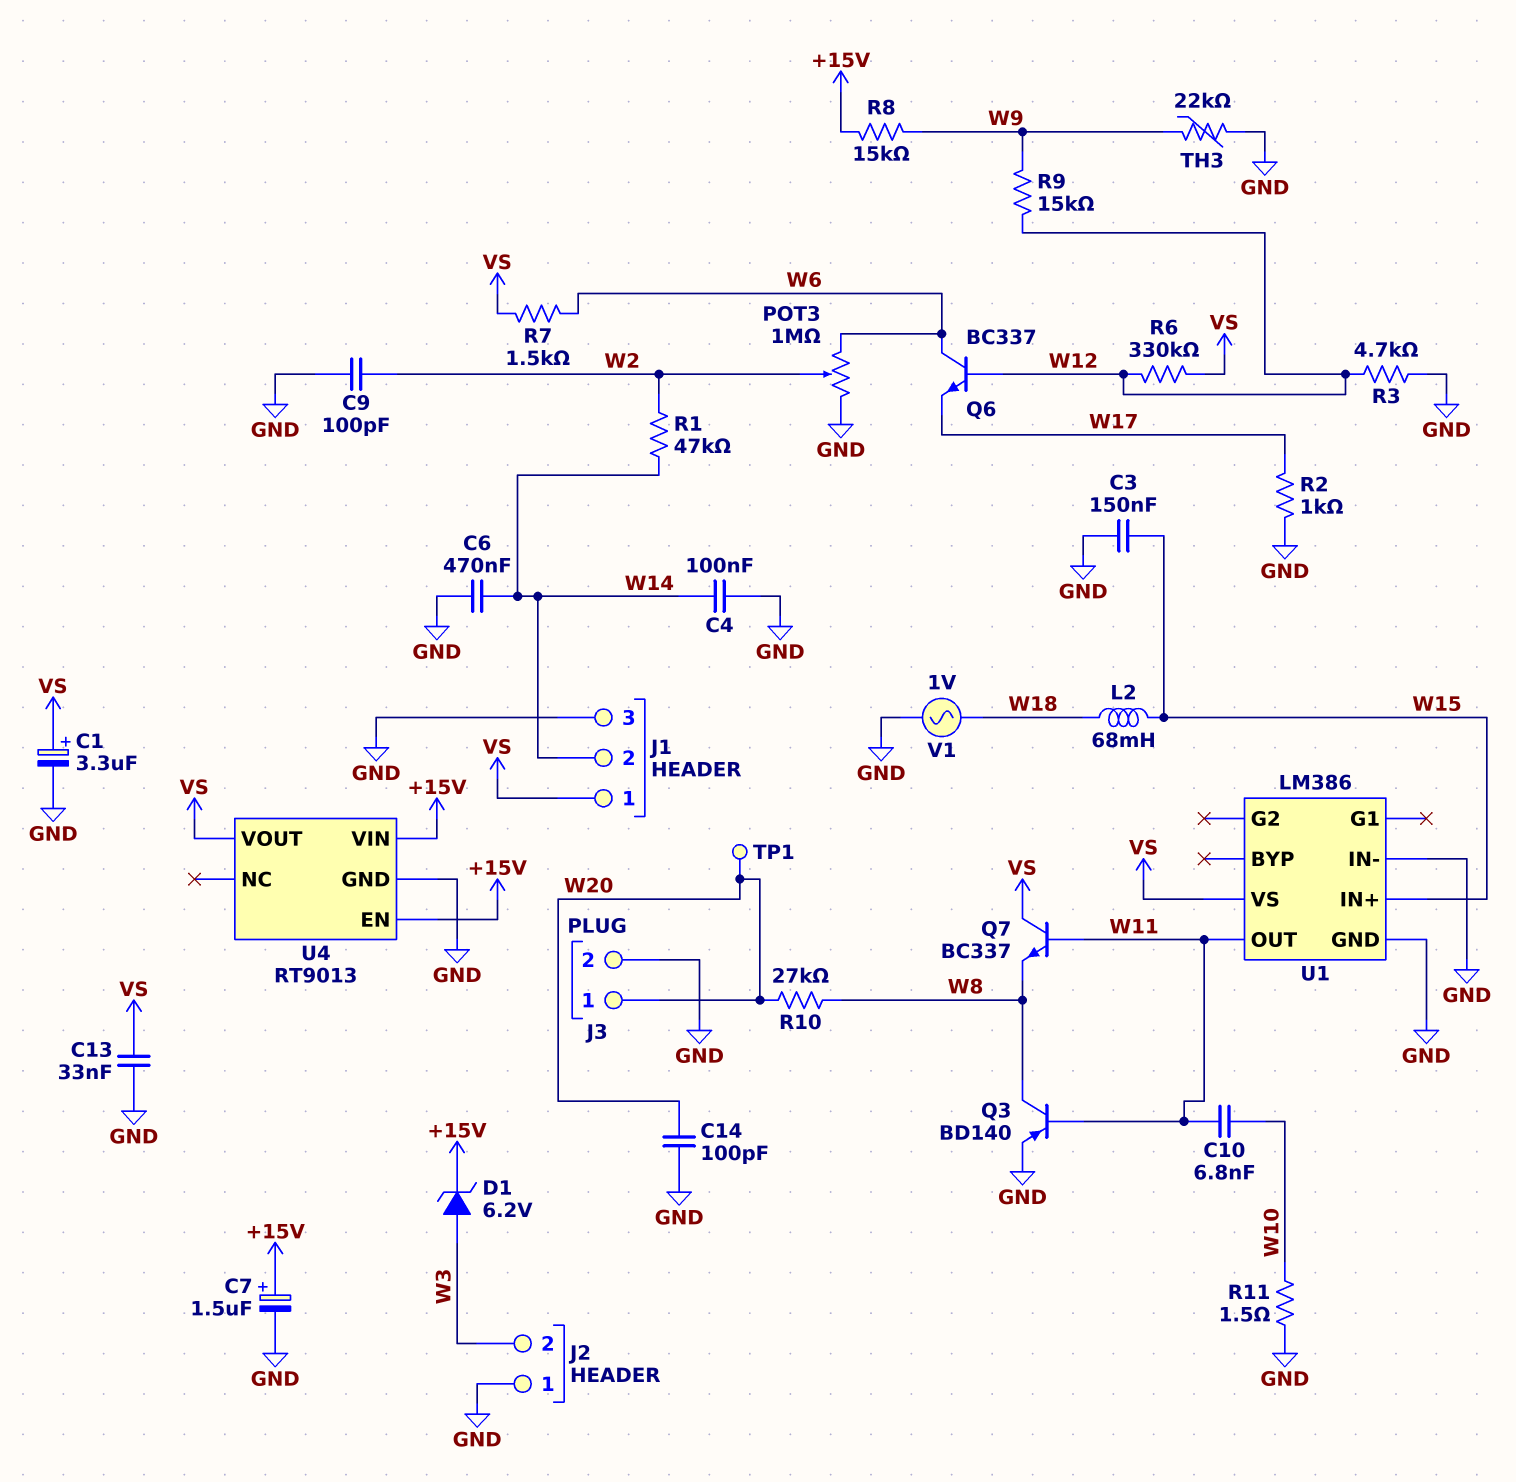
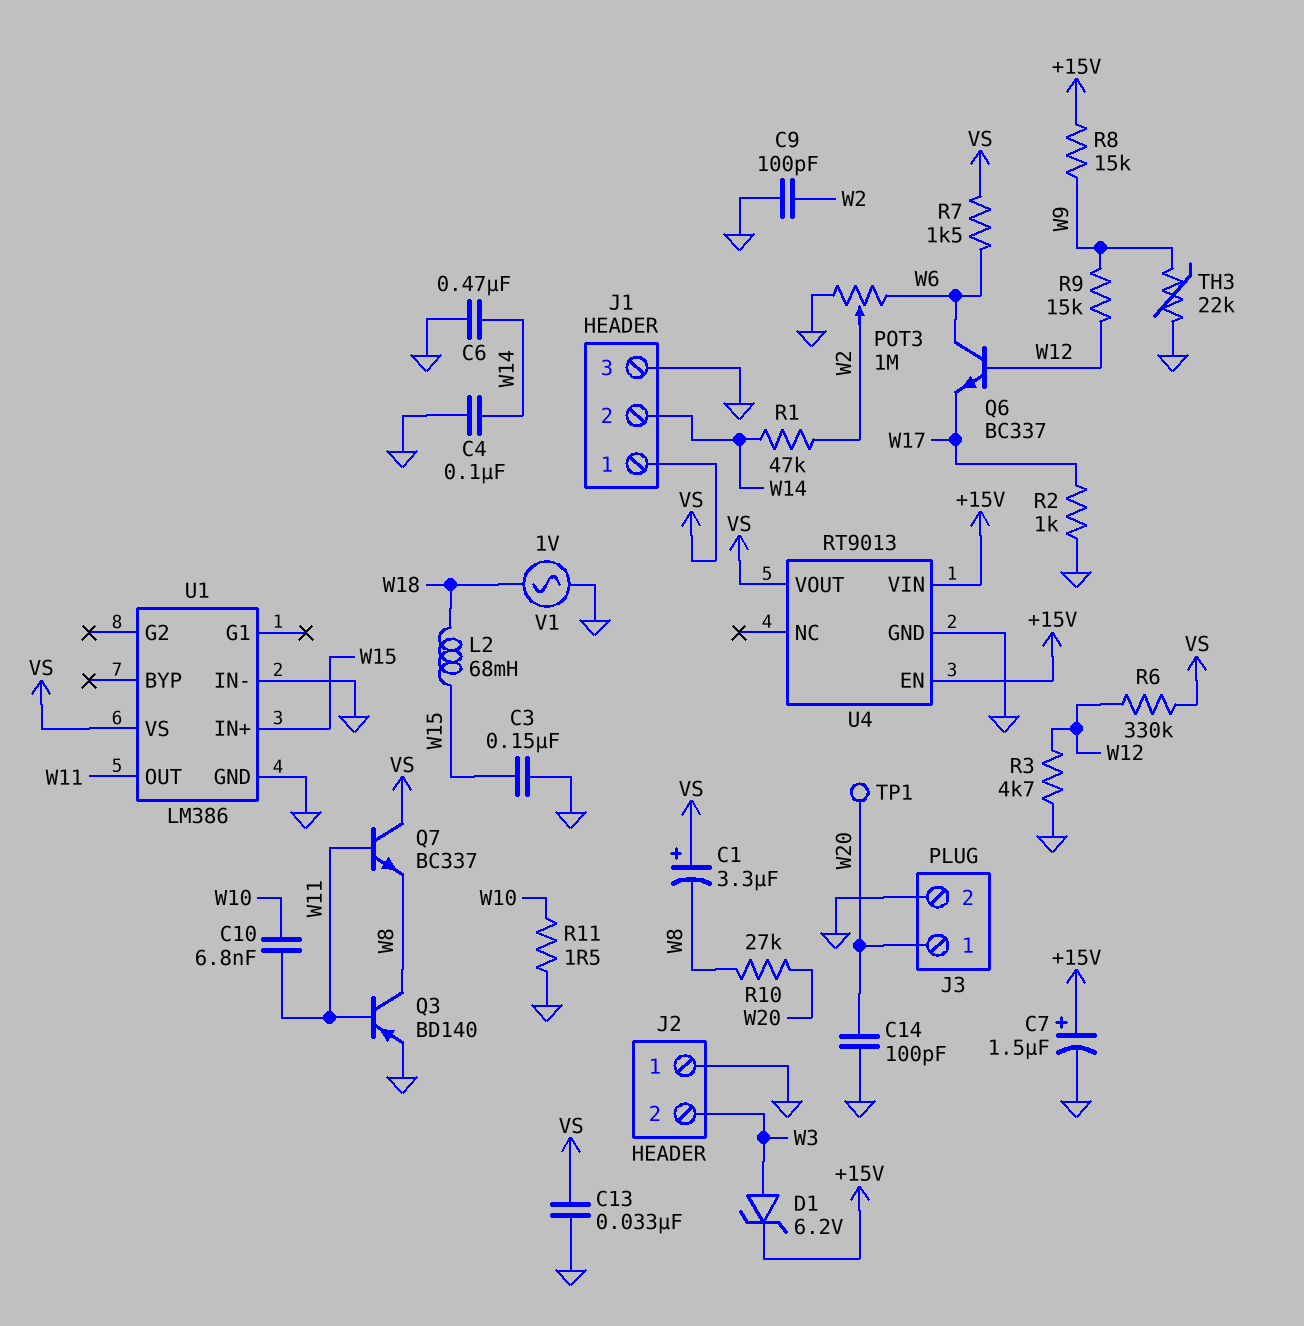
C1: 3.3uF (plus VS, minus GND) -> 3.3uF (plus VS, minus W8)

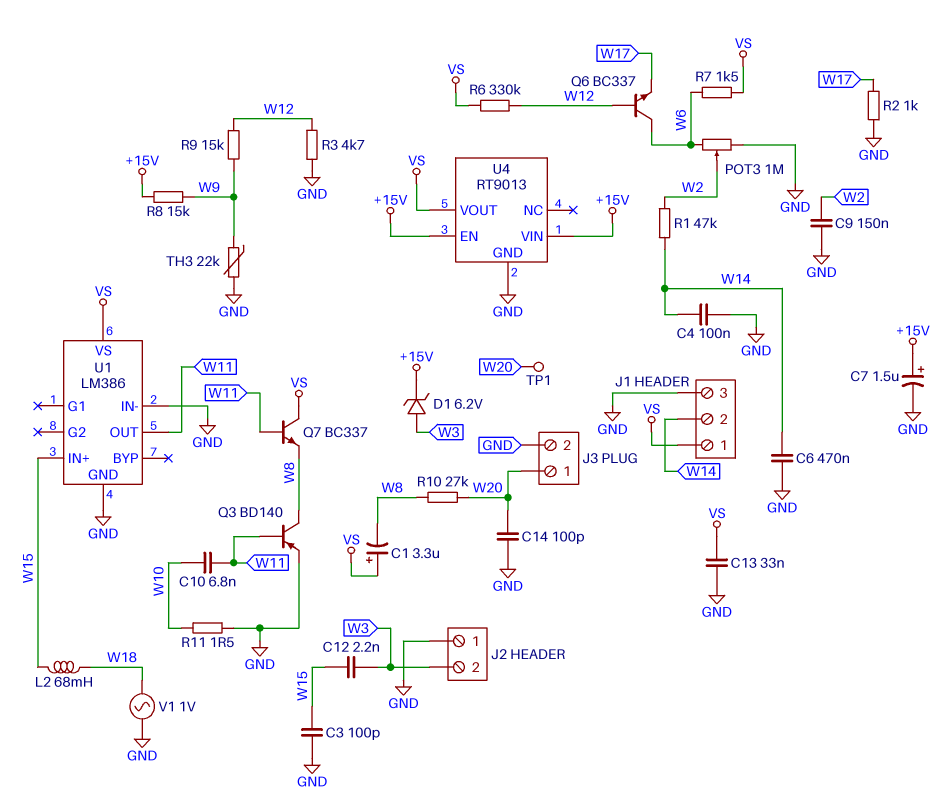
C3: 150nF (GND, W15) -> 100pF (GND, W15)
C9: 100pF (GND, W2) -> 150nF (GND, W2)
C12: none -> 2.2nF (W3, W15)

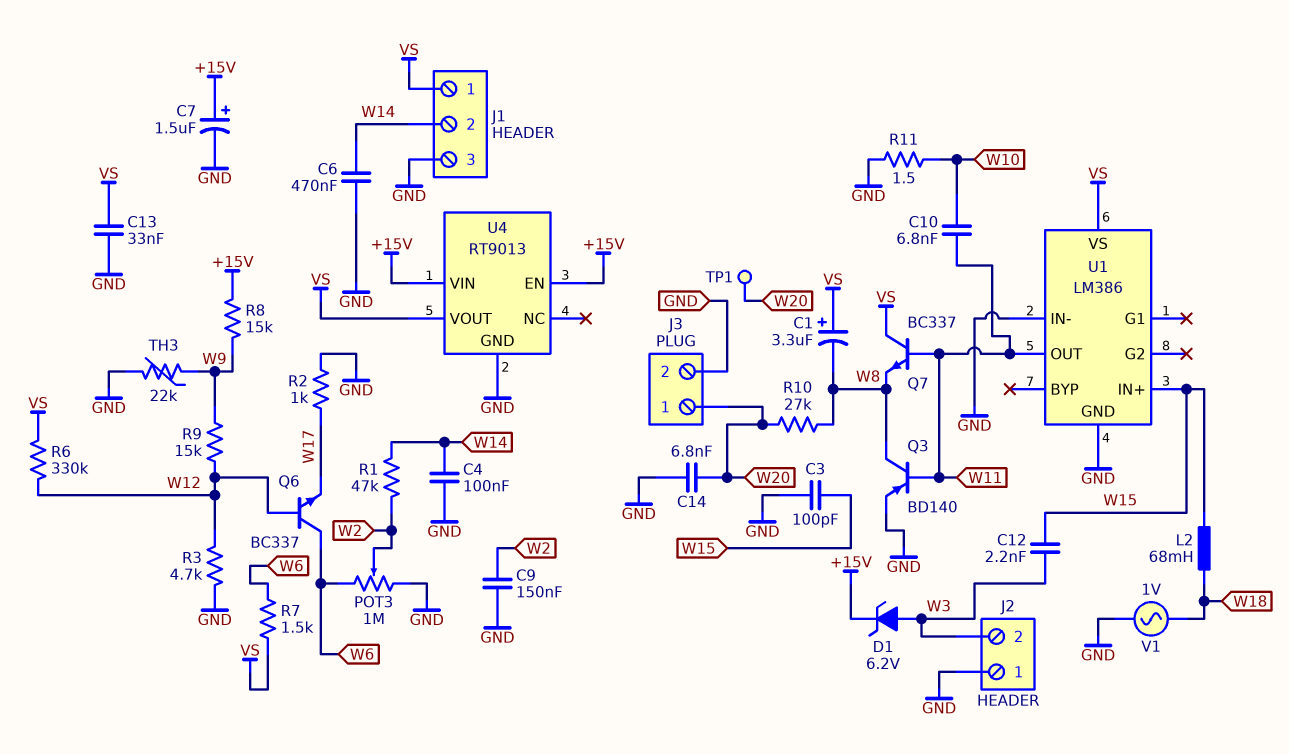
C14: 100pF (GND, W20) -> 6.8nF (GND, W20)

